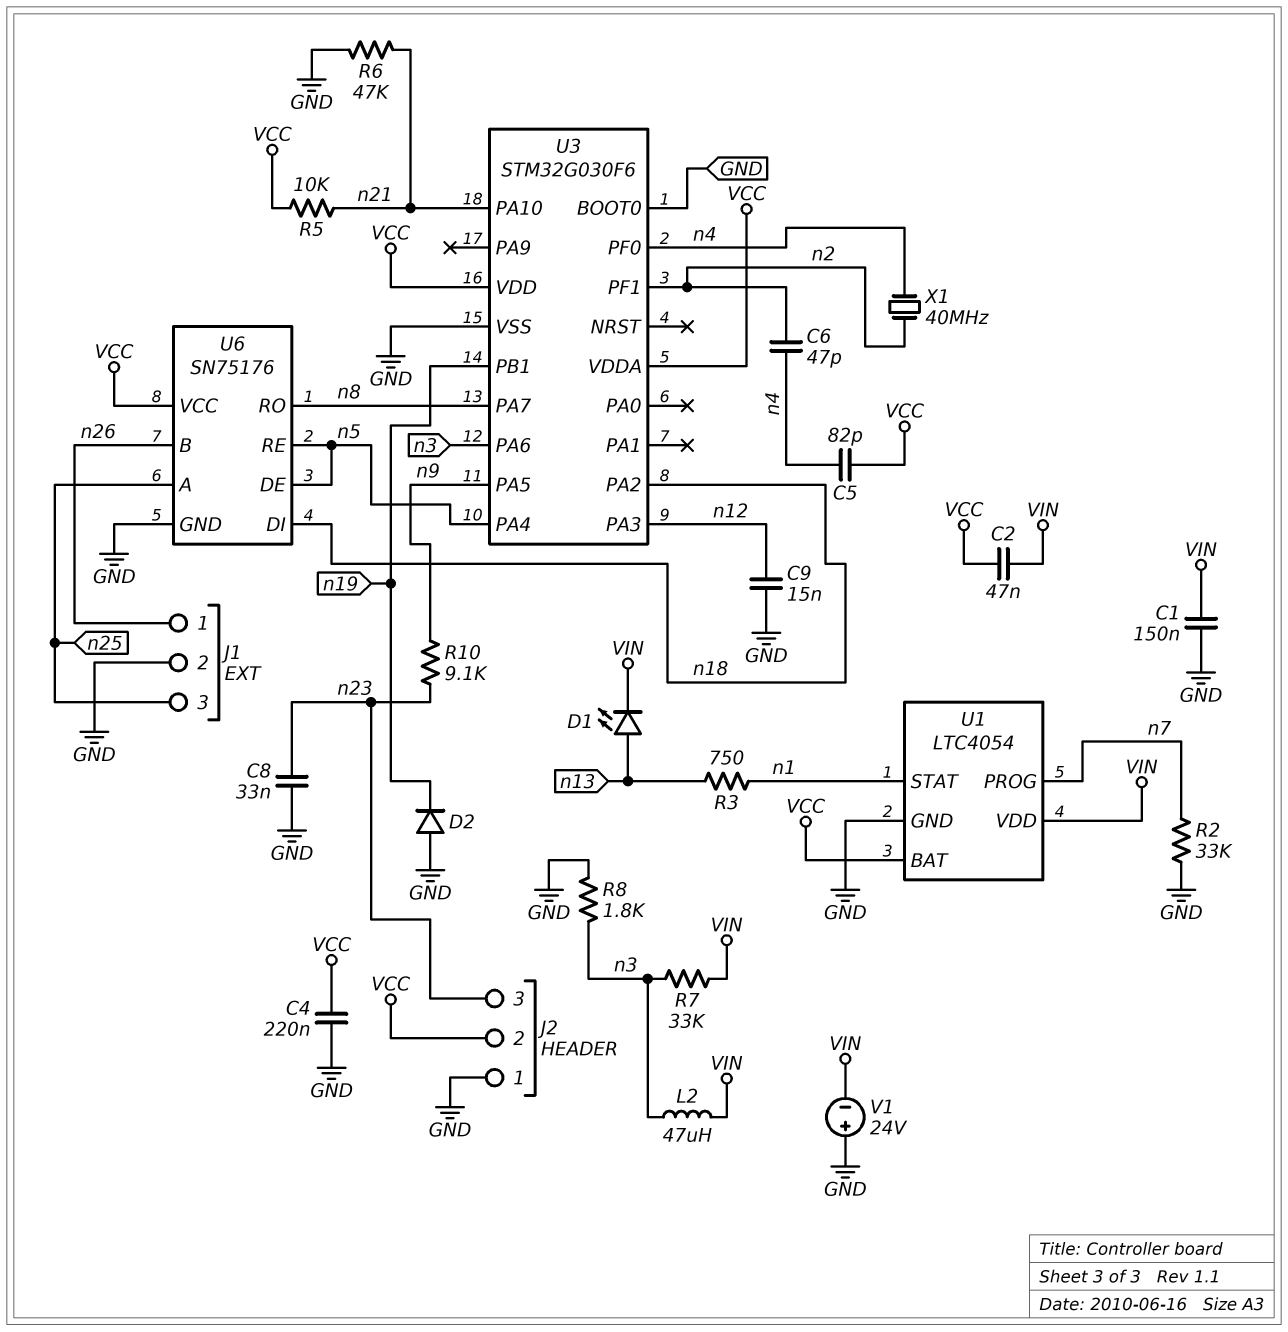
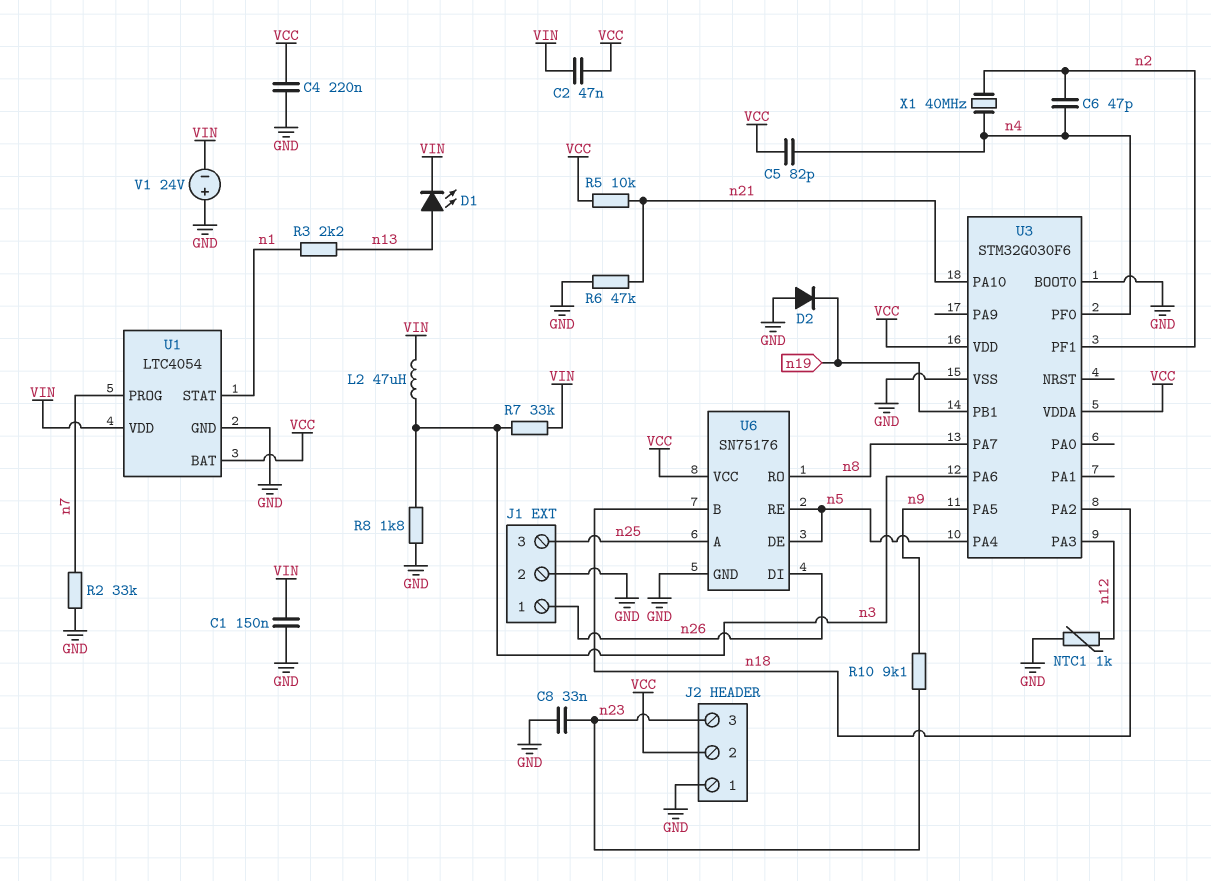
C9: 15nF (GND, n12) -> none
NTC1: none -> 1k (GND, n12)
R3: 750 (n1, n13) -> 2.2k (n1, n13)
U6 pin B: n26 -> n18
U6 pin DI: n18 -> n26

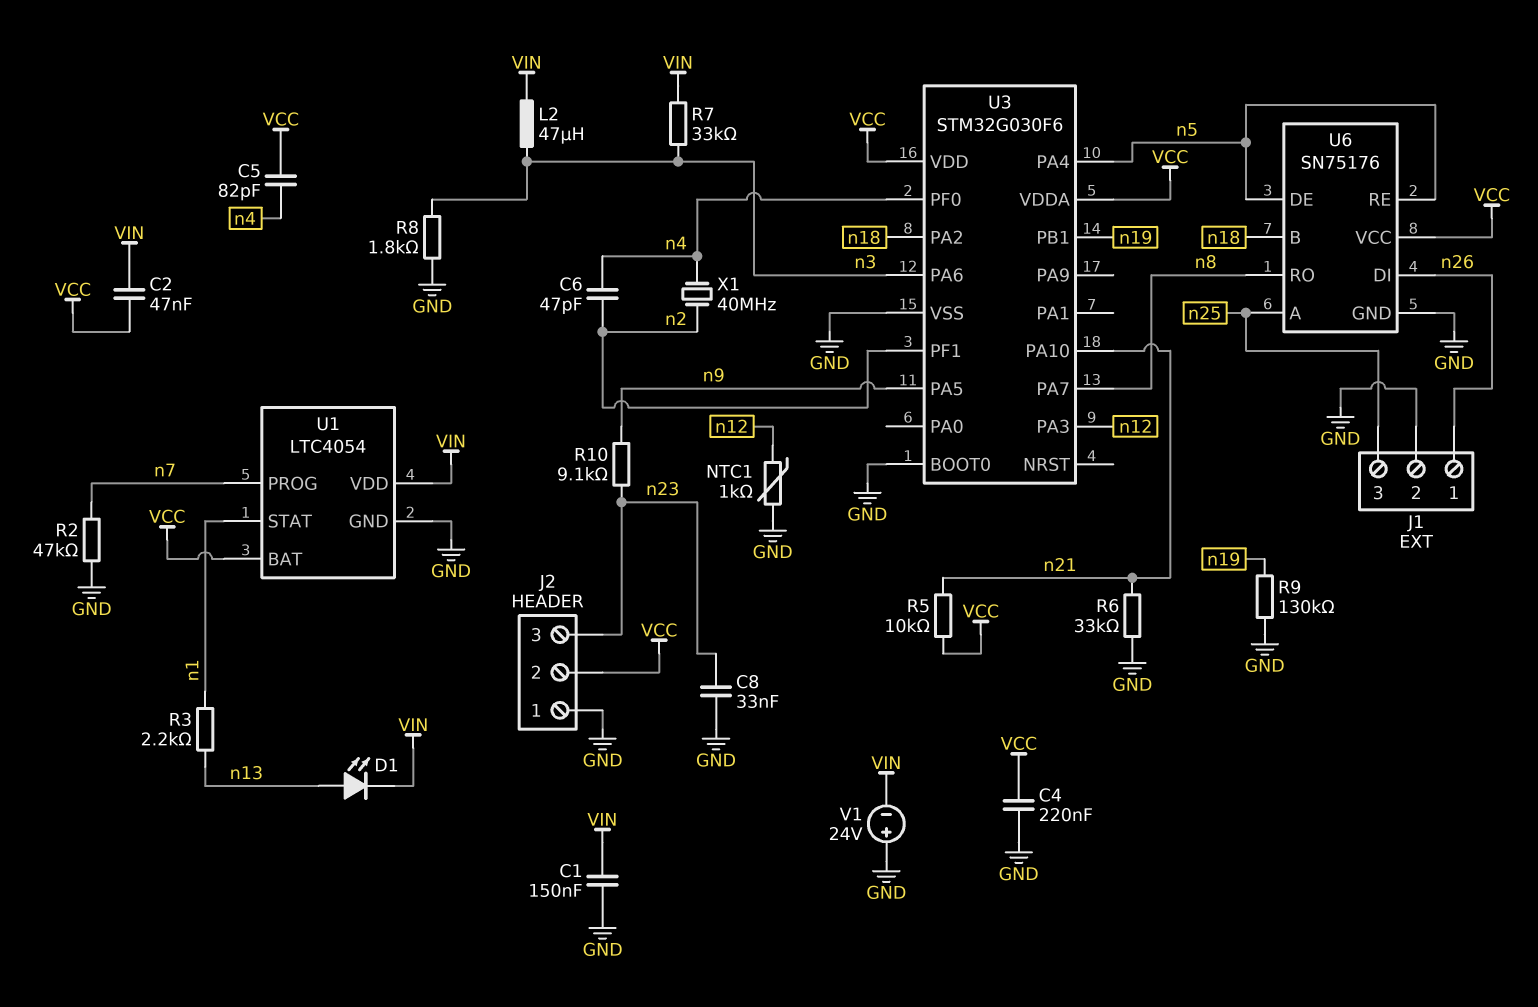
D2: diode (A GND, K n19) -> none
R2: 33k (GND, n7) -> 47k (GND, n7)
R6: 47k (GND, n21) -> 33k (GND, n21)
R9: none -> 130k (GND, n19)

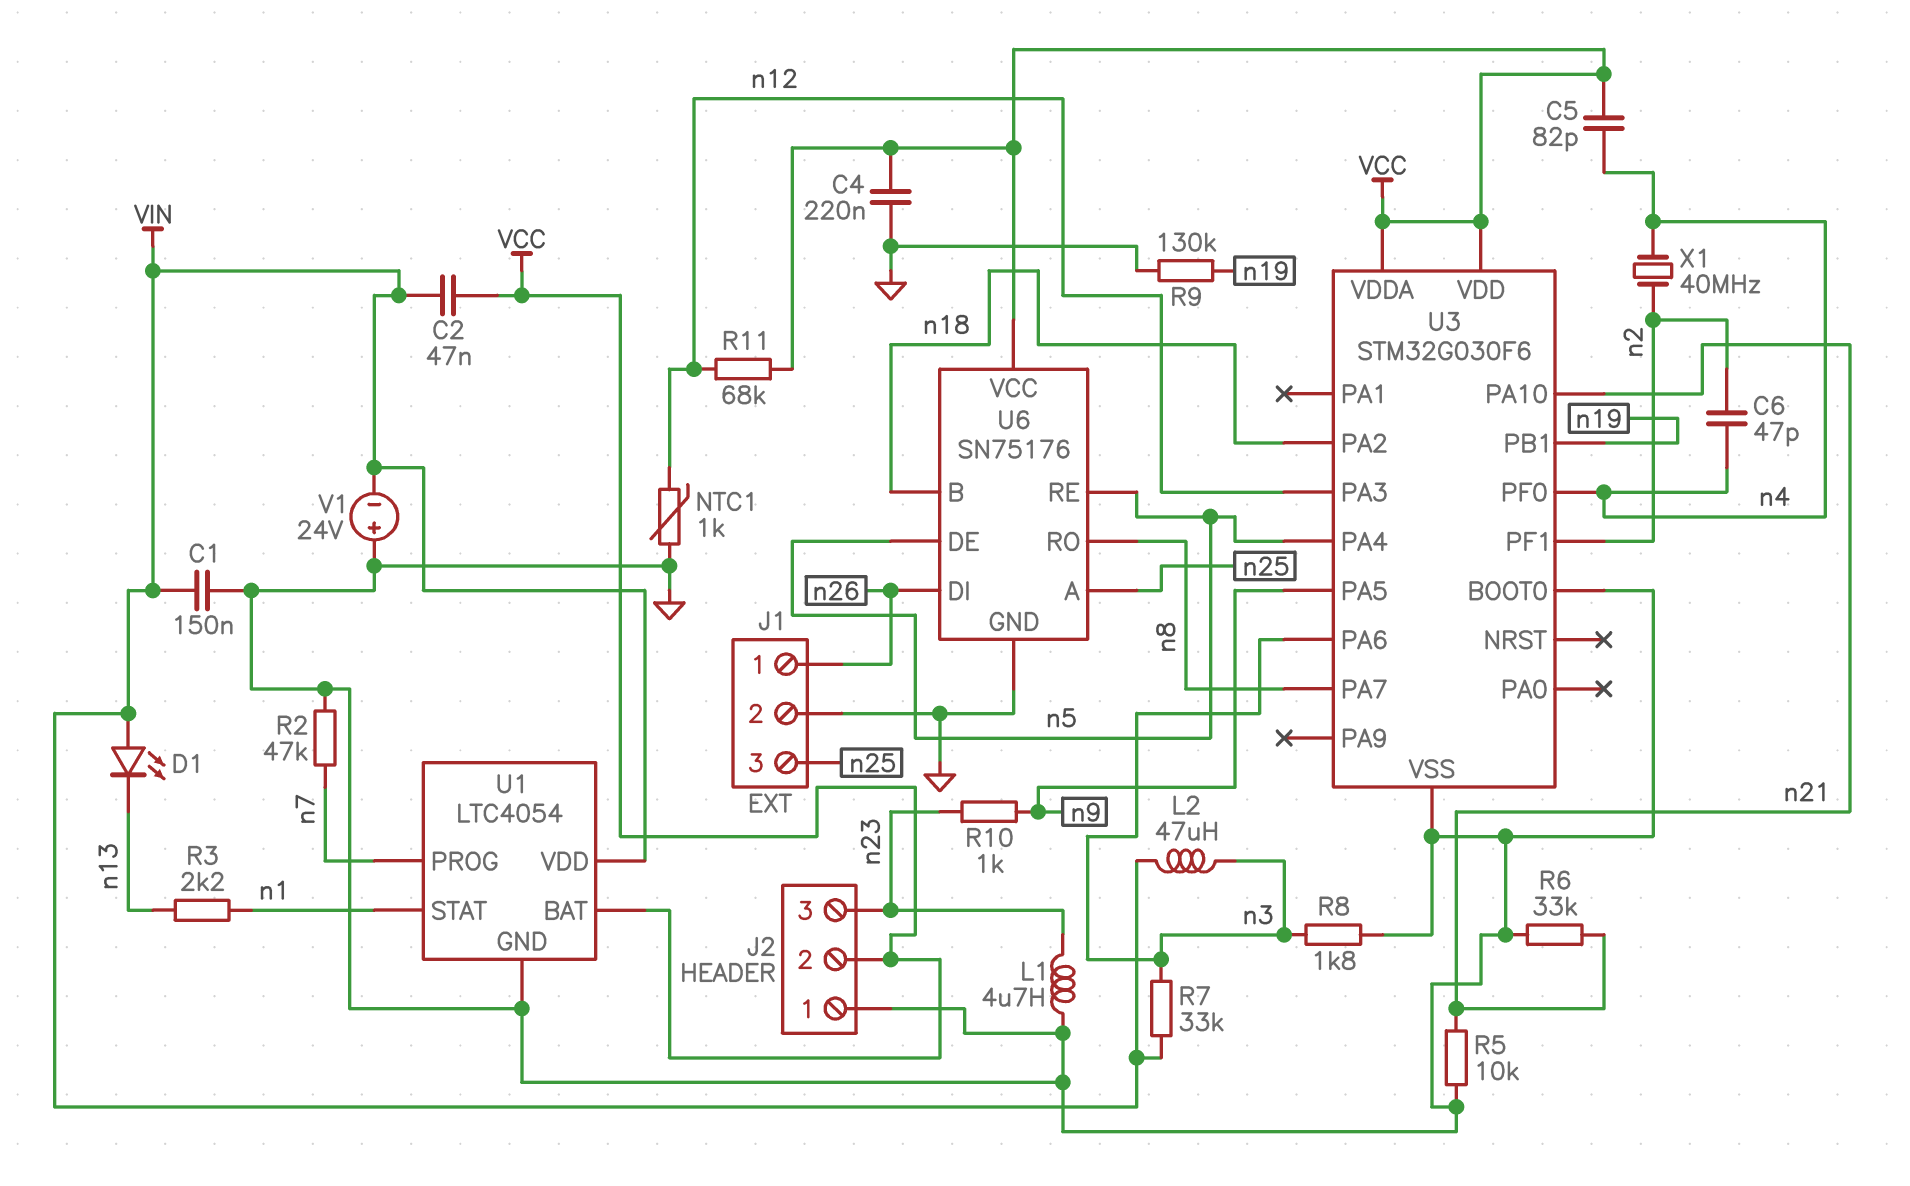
C8: 33nF (GND, n23) -> none
D1: LED (A n13, K VIN) -> LED (A VIN, K n13)
L1: none -> 4.7uH (GND, n23)
R5: 10k (VCC, n21) -> 10k (GND, n21)
R10: 9.1k (n9, n23) -> 1k (n9, n23)
R11: none -> 68k (VCC, n12)

